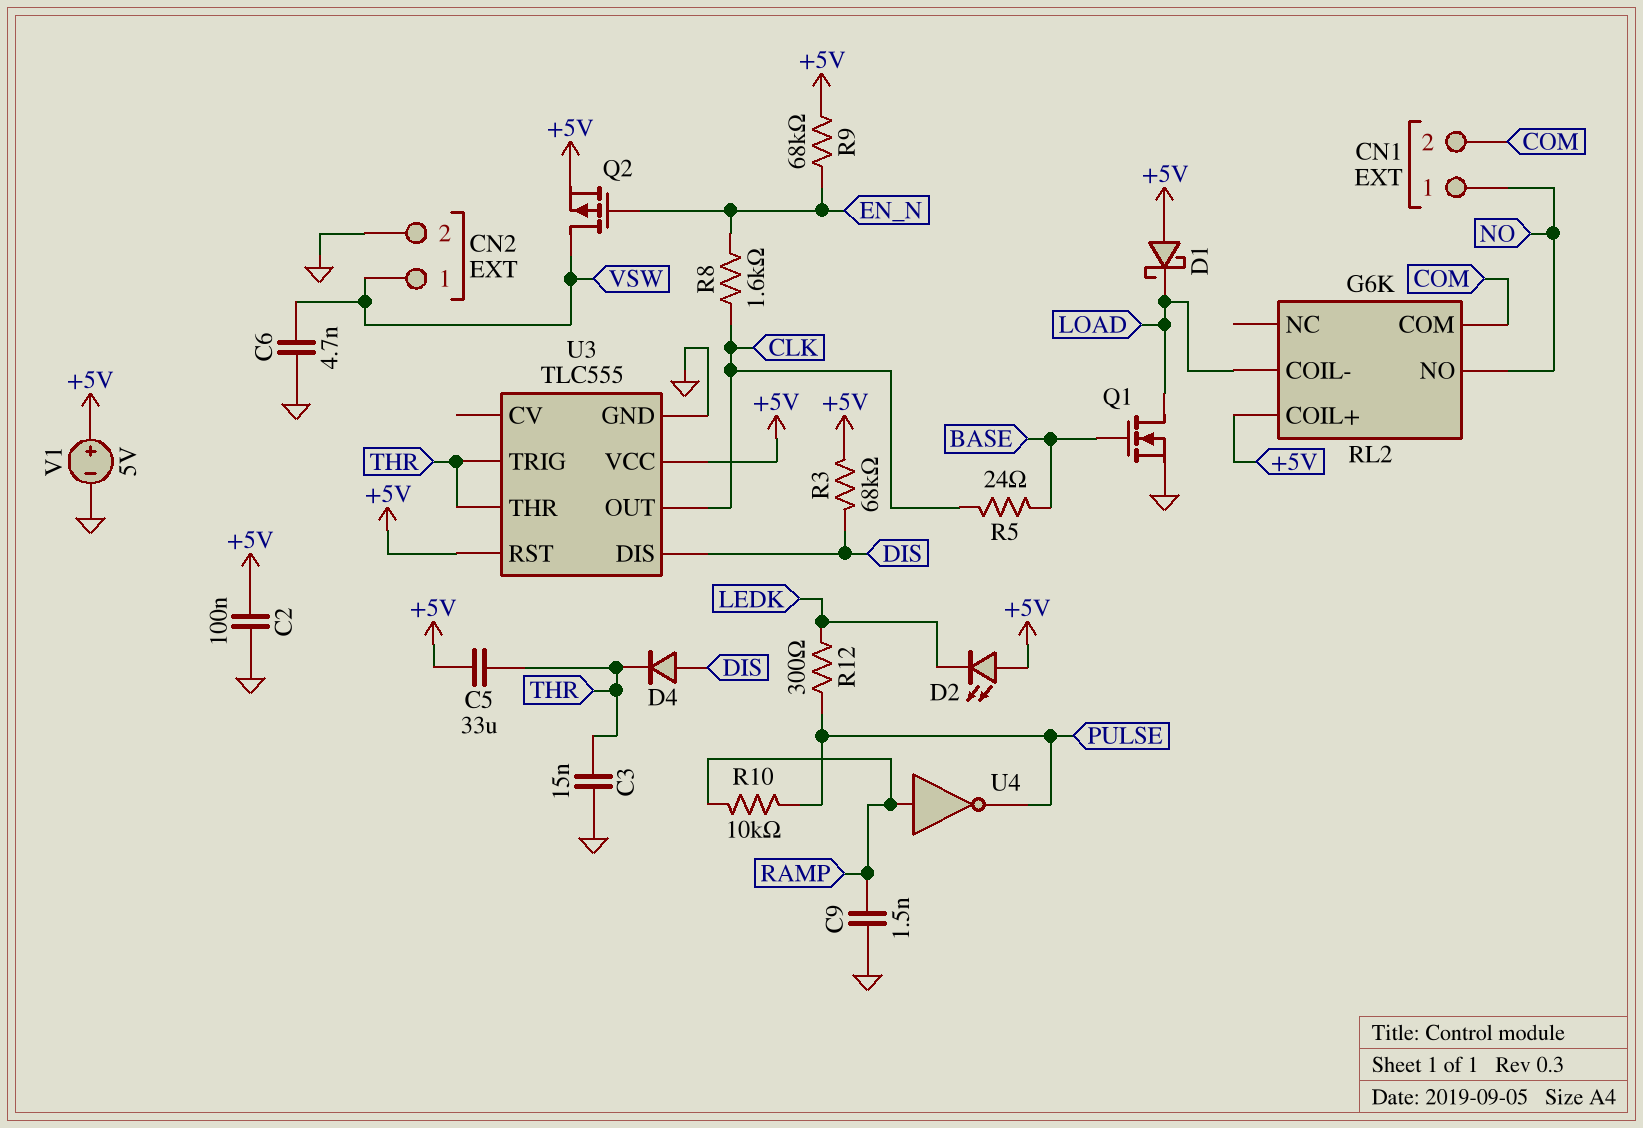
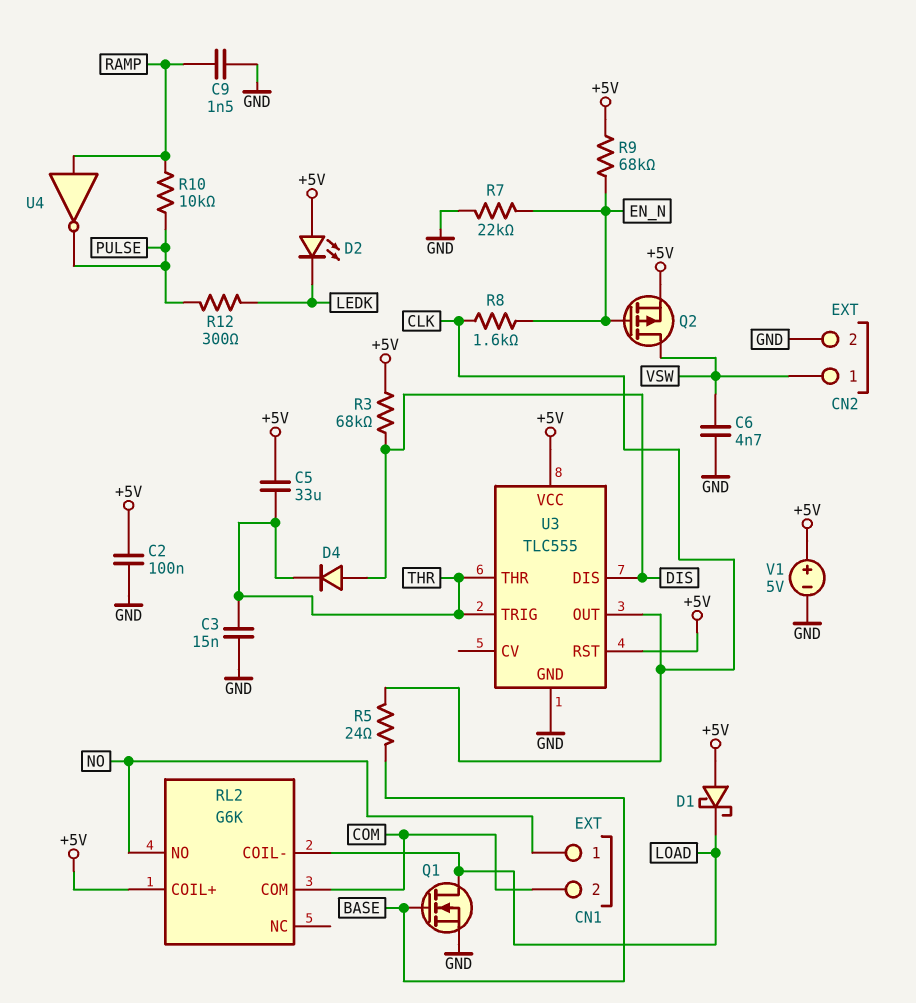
R7: none -> 22k (EN_N, GND)

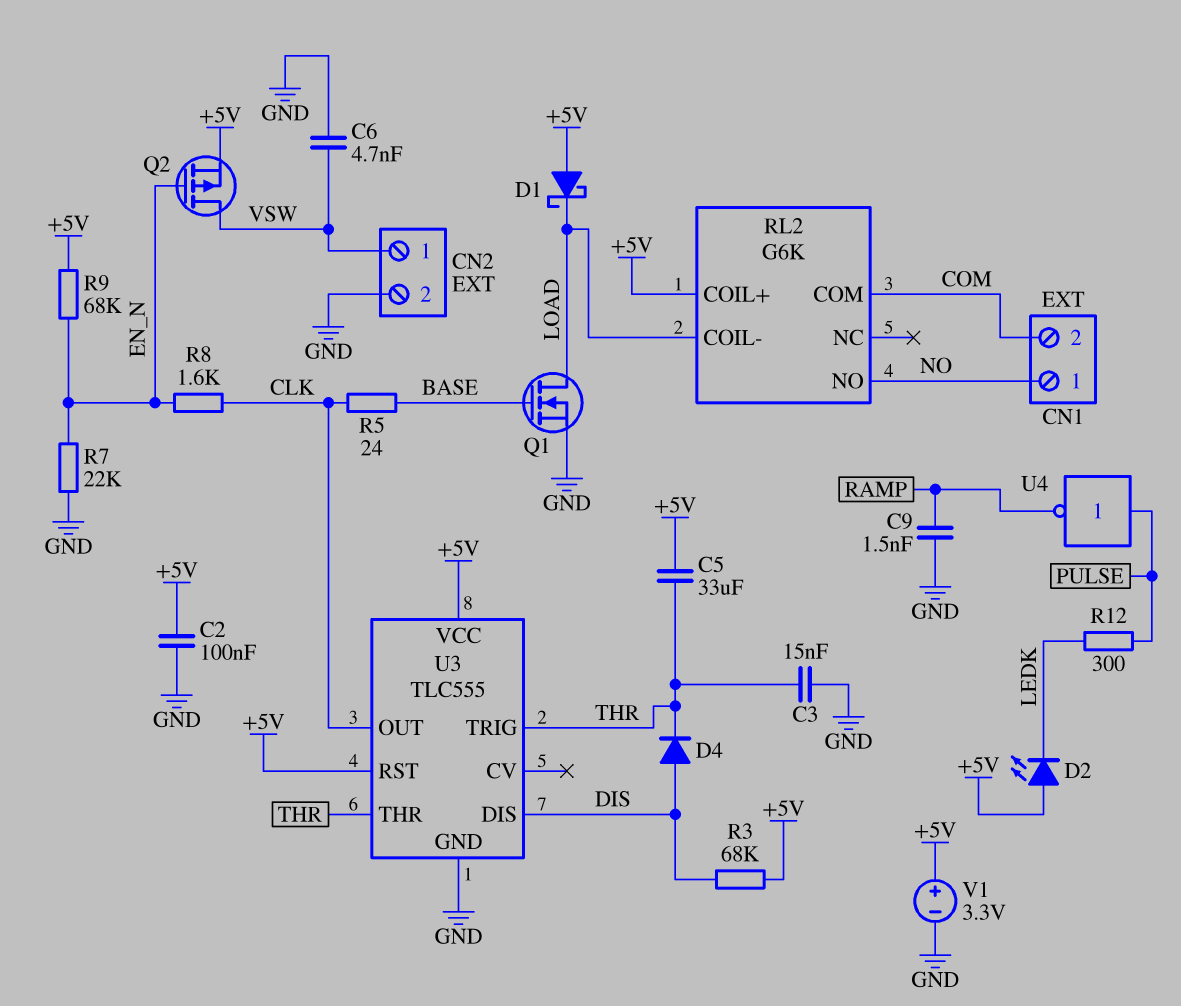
R10: 10k (PULSE, RAMP) -> none
U4: NOT (in RAMP, out PULSE) -> NOT (in PULSE, out RAMP)
V1: 5V (plus +5V, minus GND) -> 3.3V (plus +5V, minus GND)

